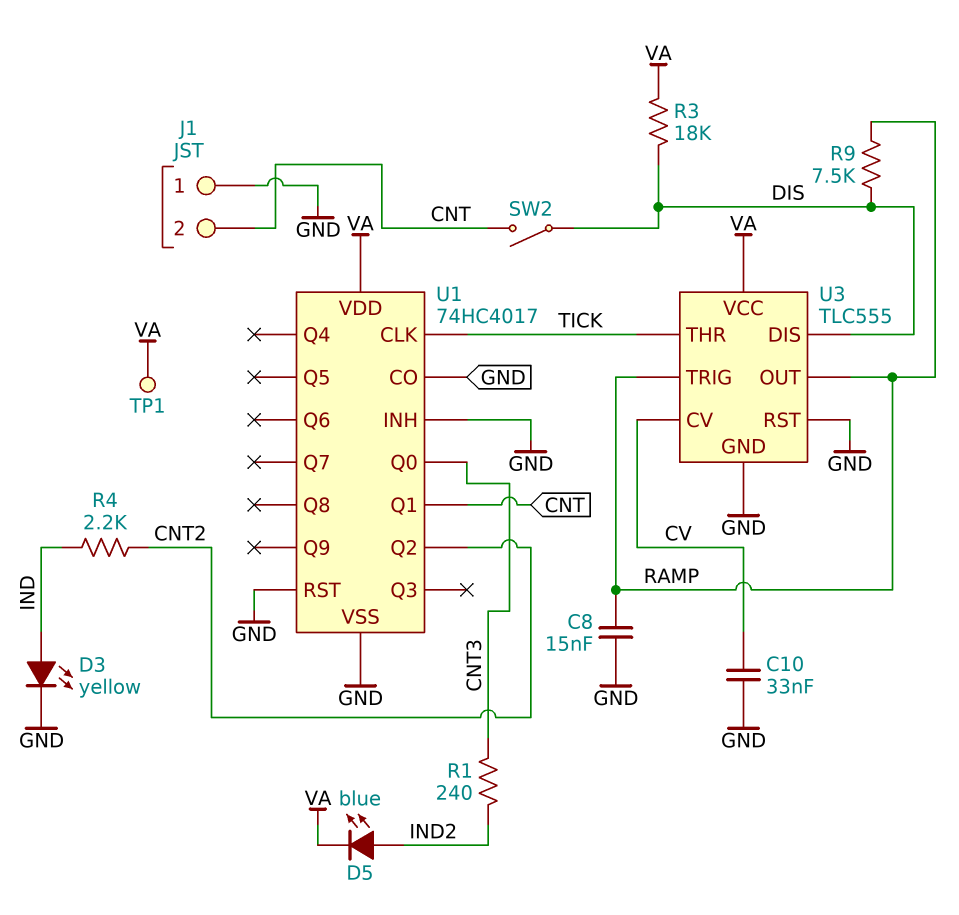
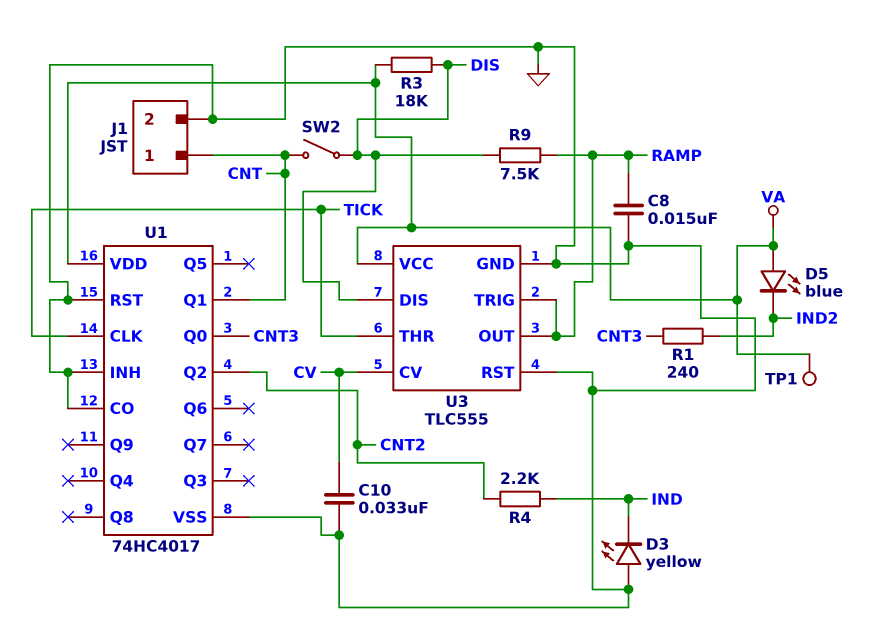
D3: LED yellow (A IND, K GND) -> LED yellow (A GND, K IND)
D5: LED blue (A IND2, K VA) -> LED blue (A VA, K IND2)
J1 pin 1: GND -> CNT
J1 pin 2: CNT -> GND

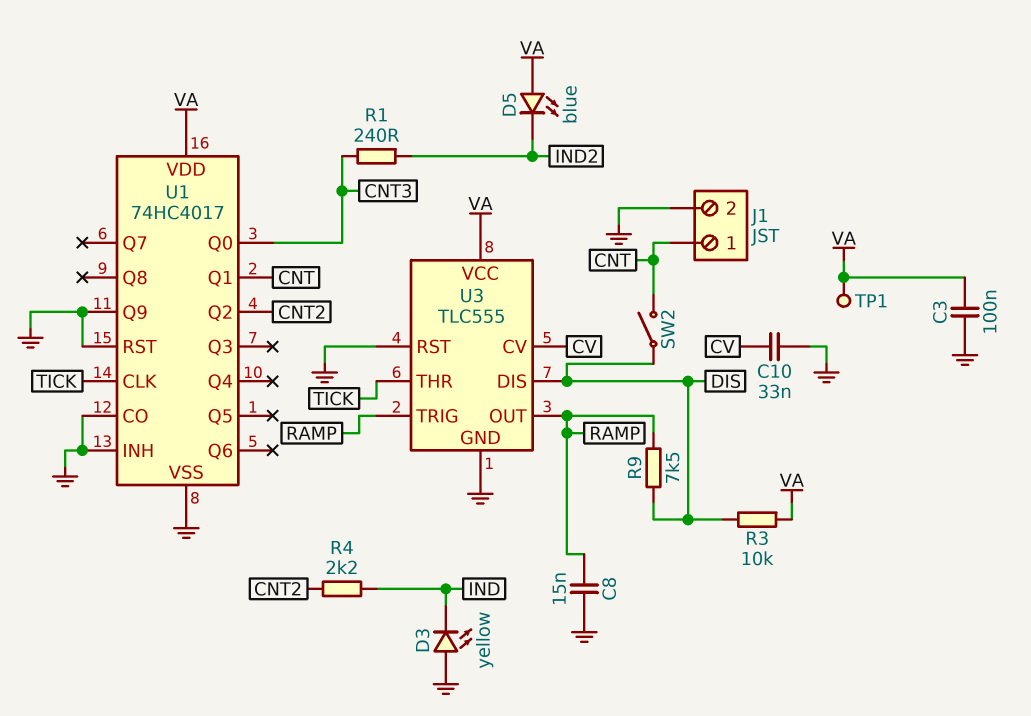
C3: none -> 100nF (GND, VA)
R3: 18k (DIS, VA) -> 10k (DIS, VA)
U1 pin Q9: none -> GND

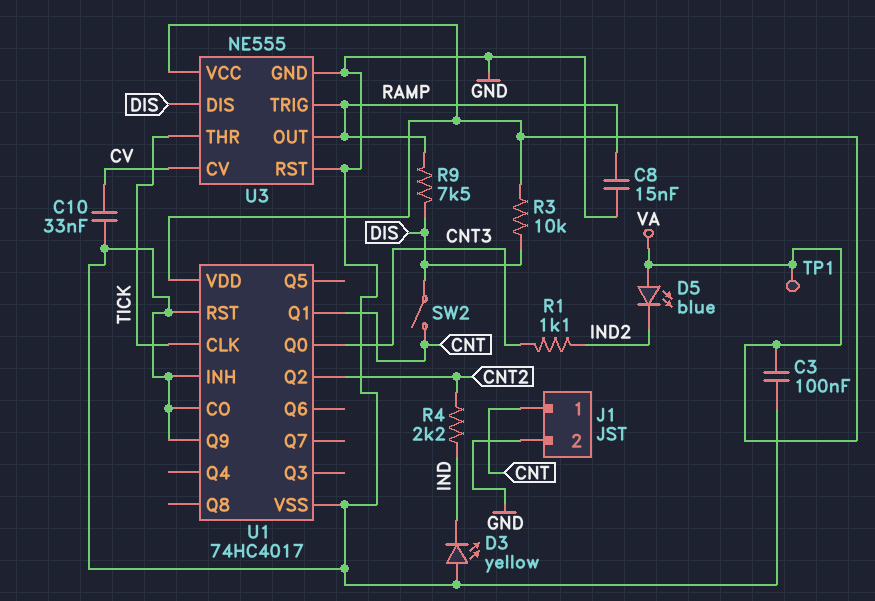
R1: 240 (CNT3, IND2) -> 1.1k (CNT3, IND2)
U3: TLC555 -> NE555

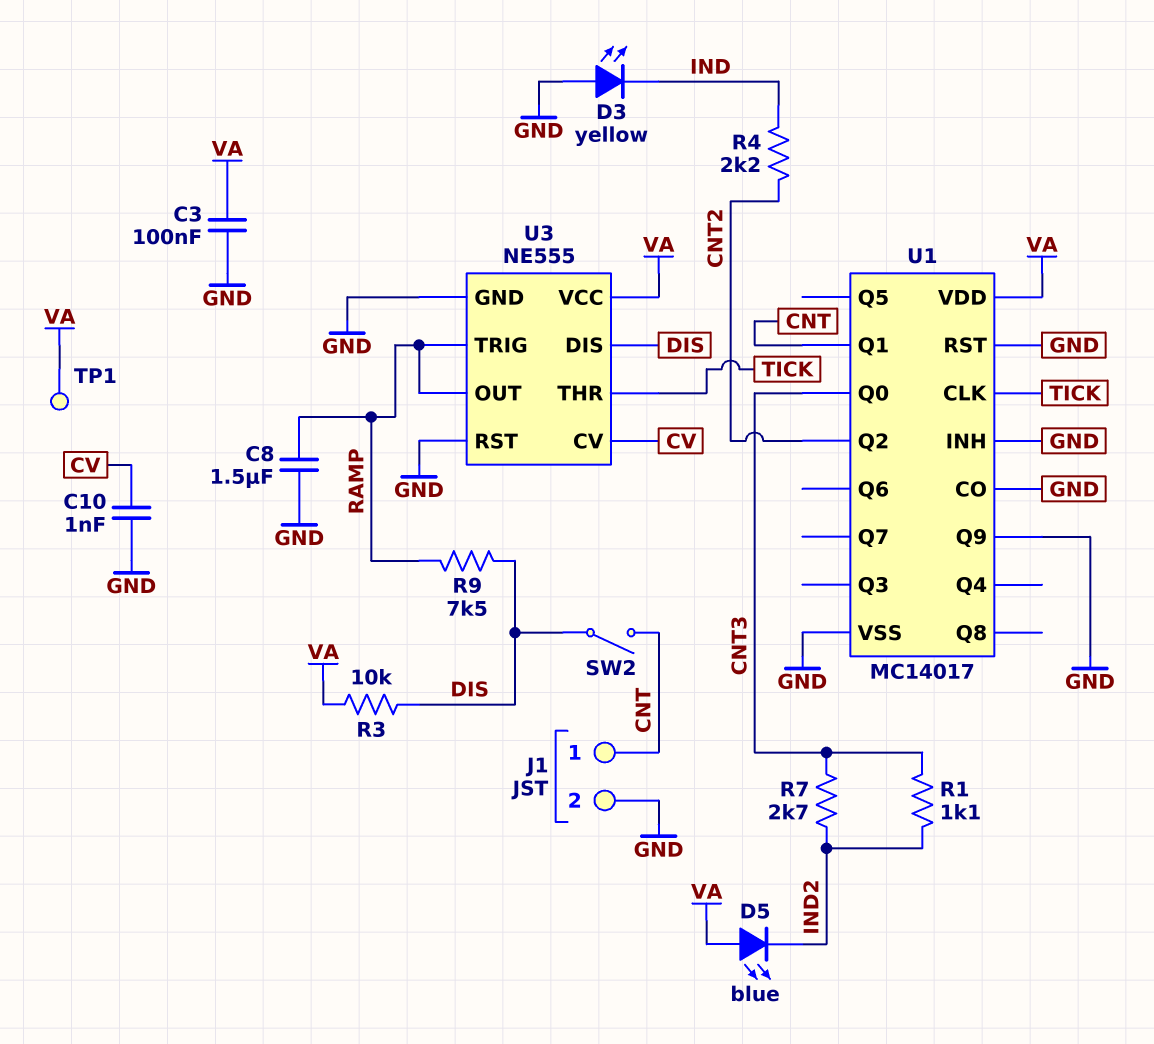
C8: 15nF (GND, RAMP) -> 1.5uF (GND, RAMP)
C10: 33nF (CV, GND) -> 1nF (CV, GND)
R7: none -> 2.7k (CNT3, IND2)
U1: 74HC4017 -> MC14017

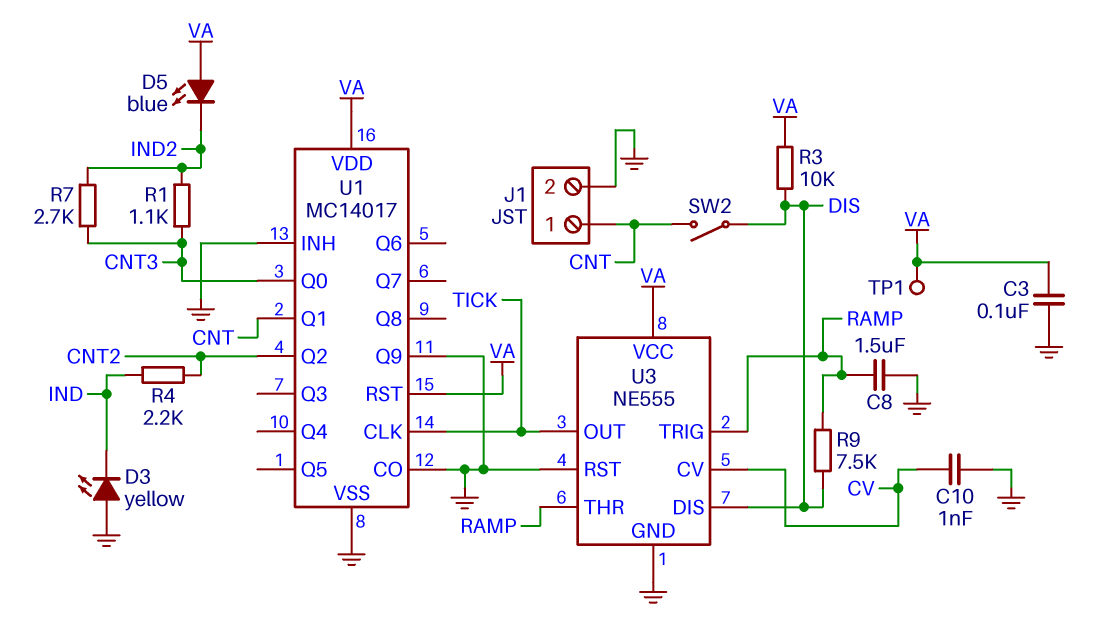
U1 pin RST: GND -> VA
U3 pin OUT: RAMP -> TICK
U3 pin THR: TICK -> RAMP

